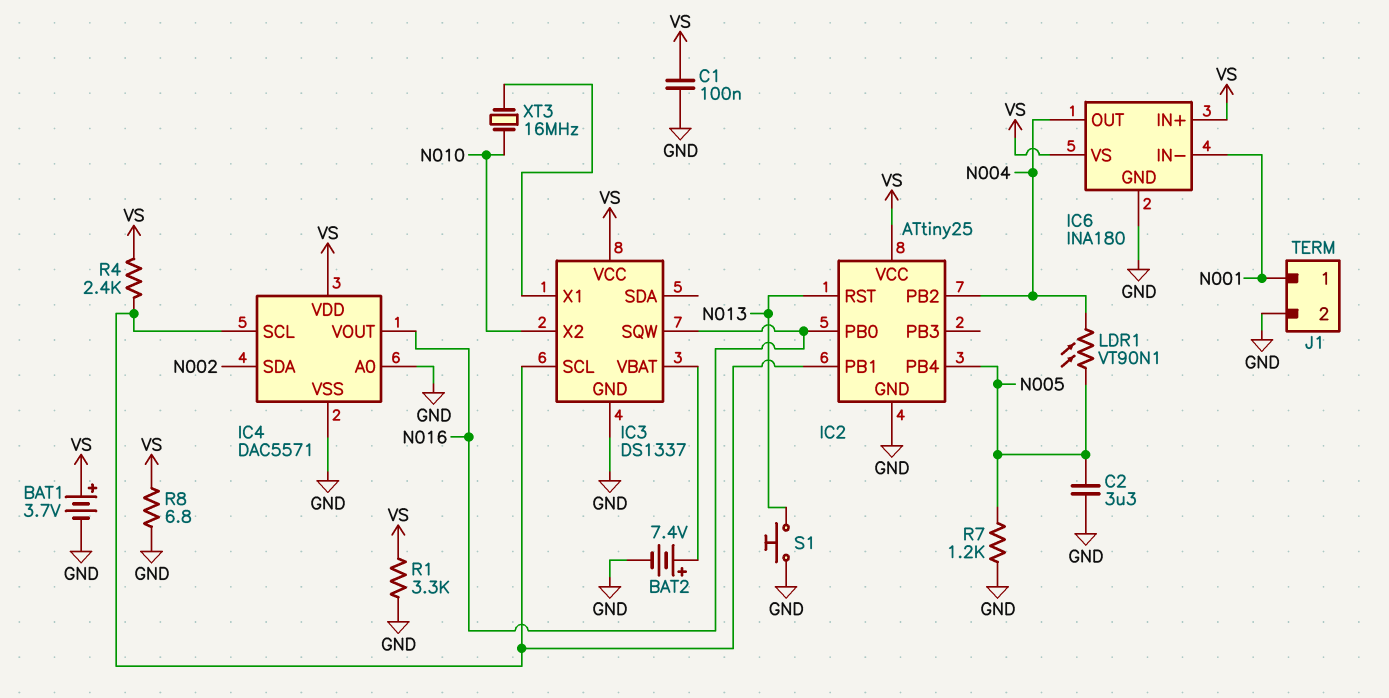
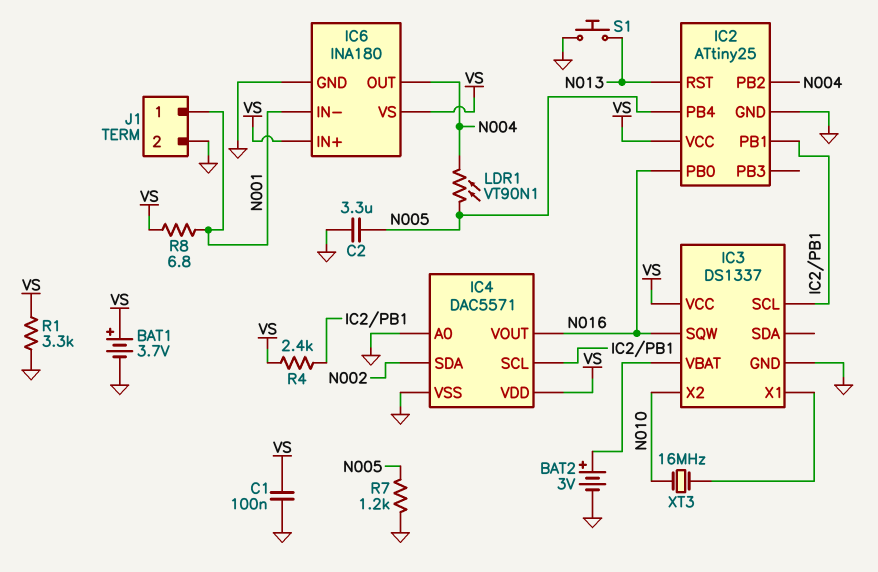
BAT2: 7.4V (plus IC3/VBAT, minus GND) -> 3V (plus IC3/VBAT, minus GND)
R8: 6.8 (GND, VS) -> 6.8 (N001, VS)

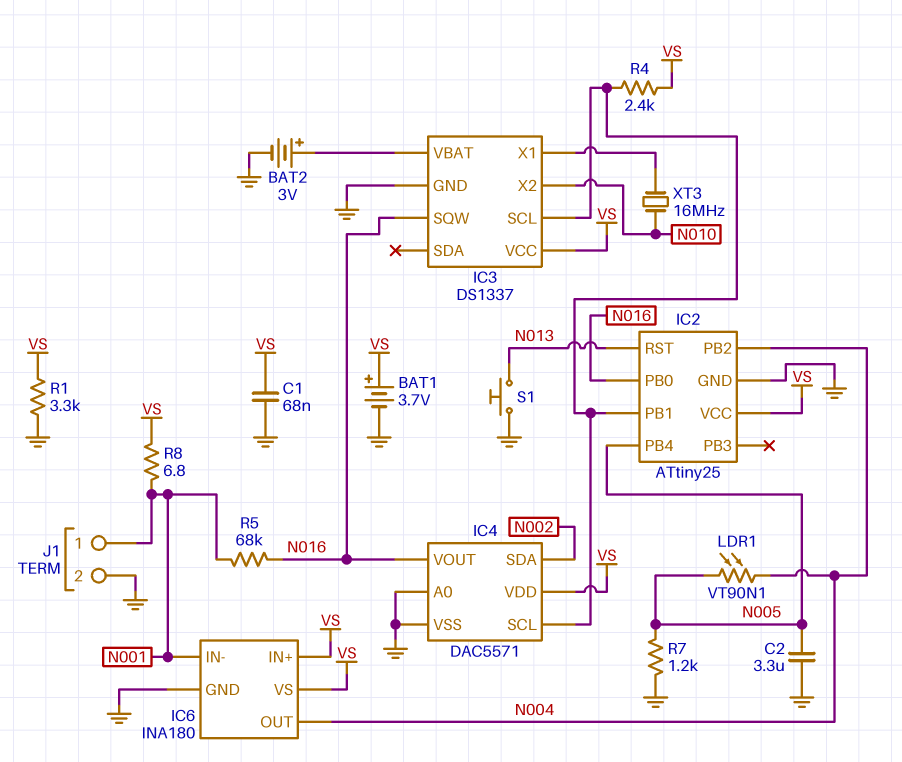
C1: 100nF (GND, VS) -> 68nF (GND, VS)
R5: none -> 68k (N001, N016)

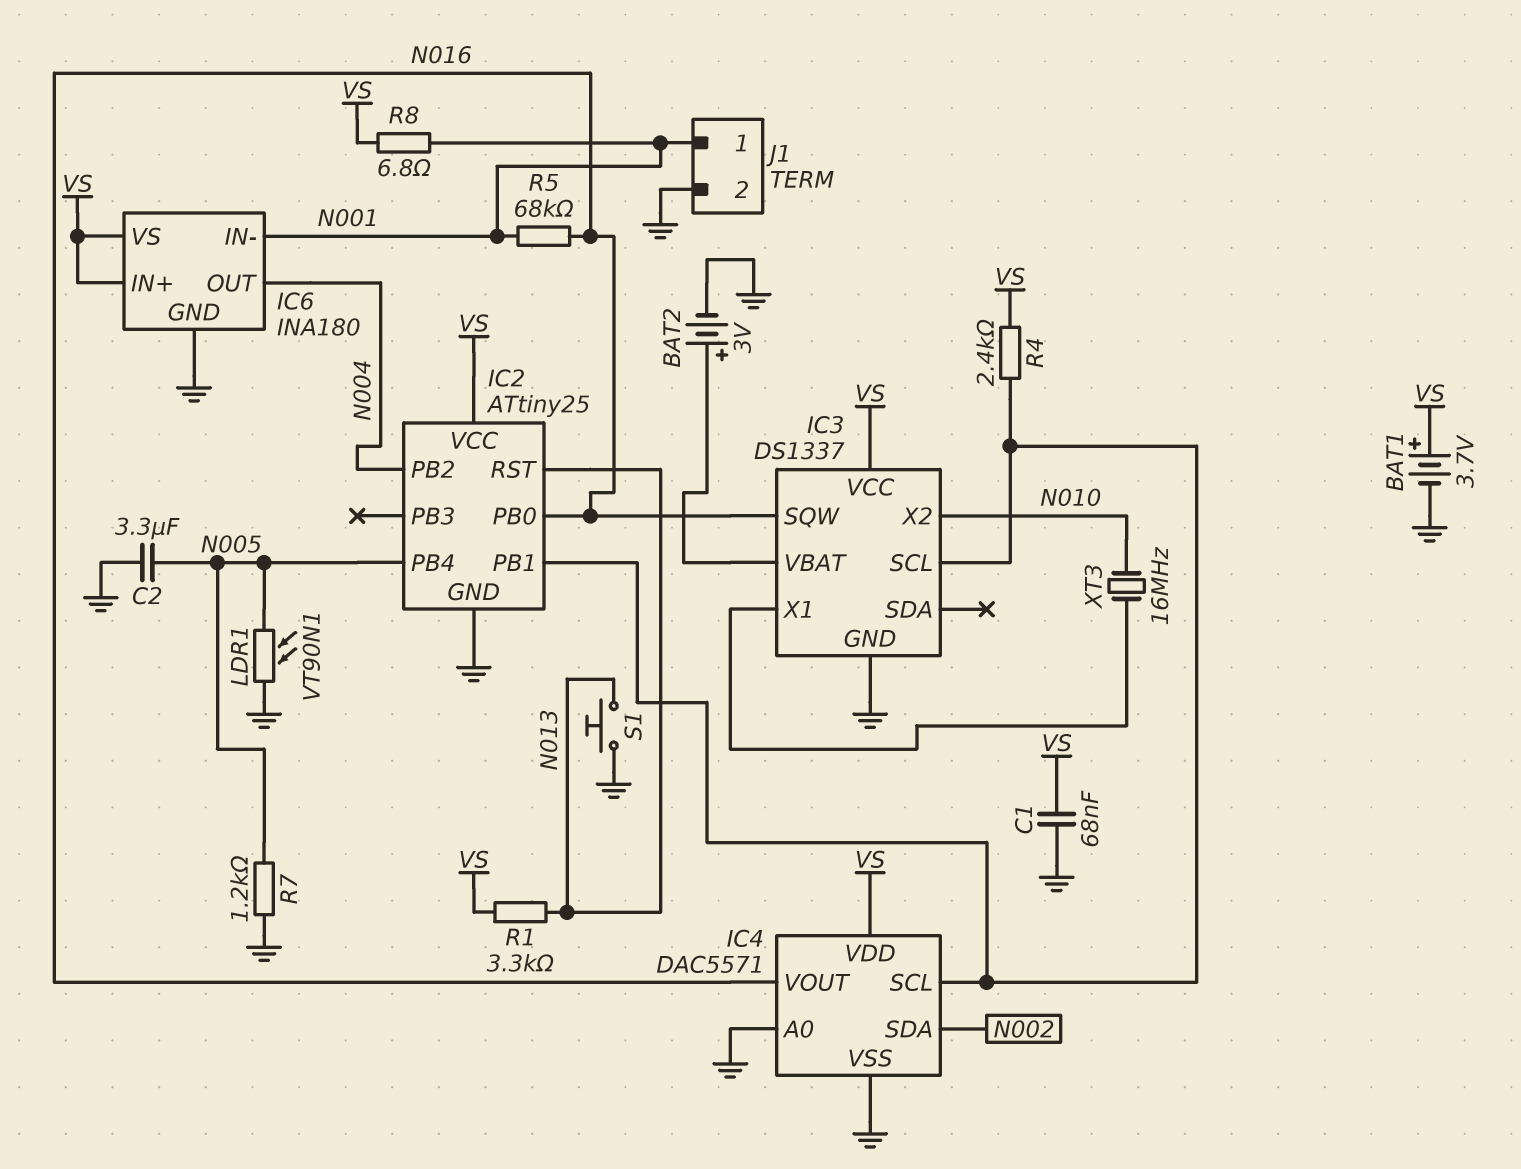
LDR1: VT90N1 (N004, N005) -> VT90N1 (GND, N005)
R1: 3.3k (GND, VS) -> 3.3k (N013, VS)

